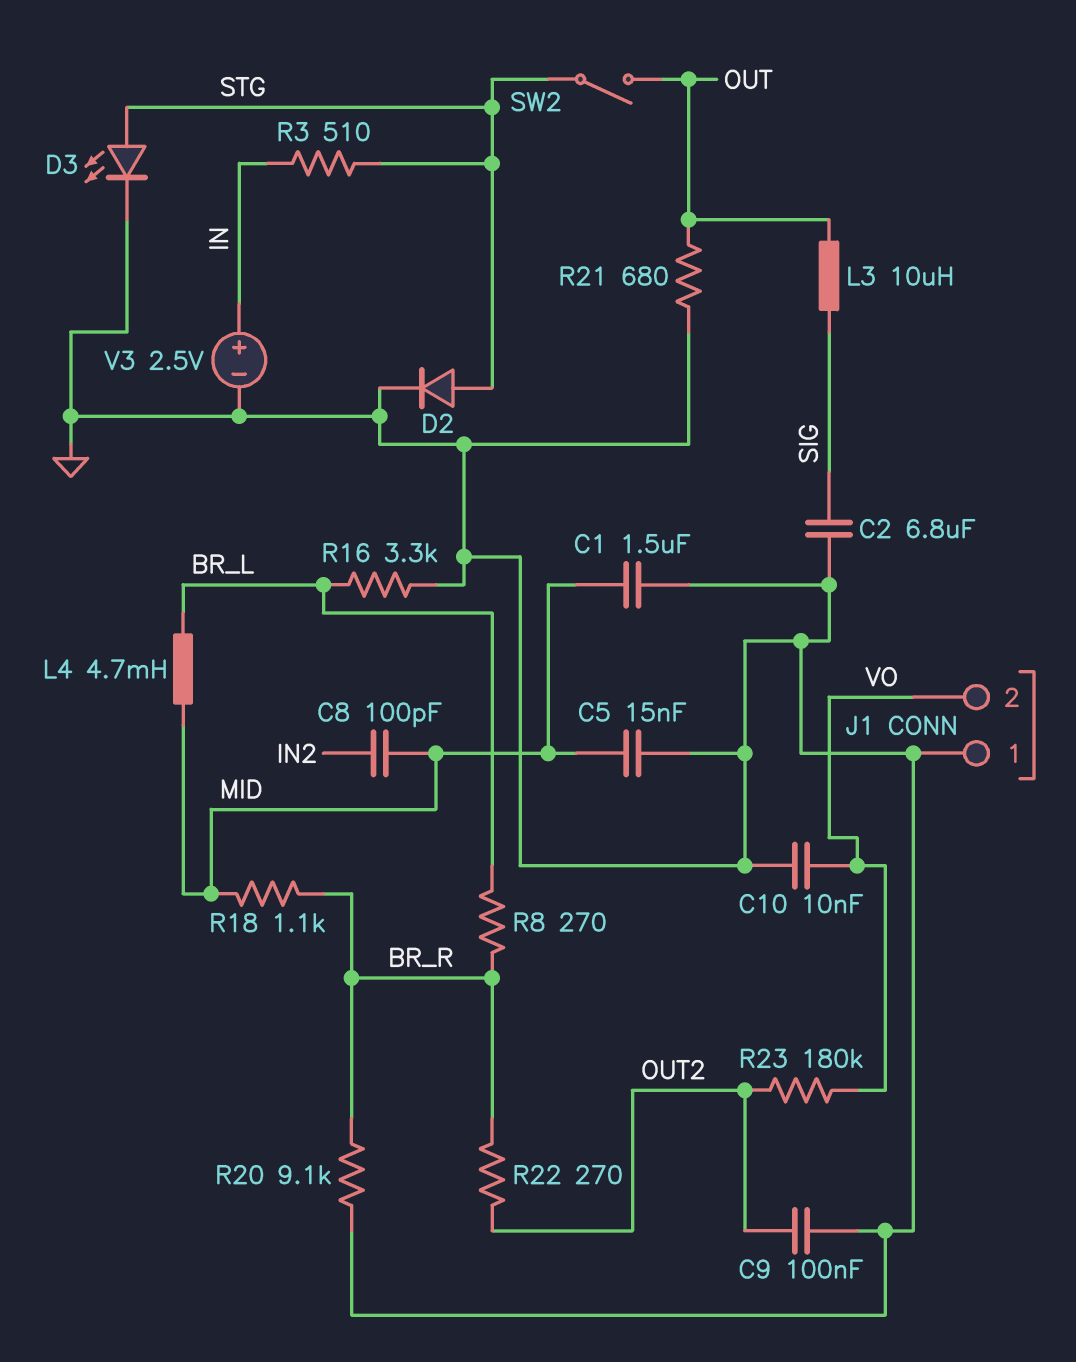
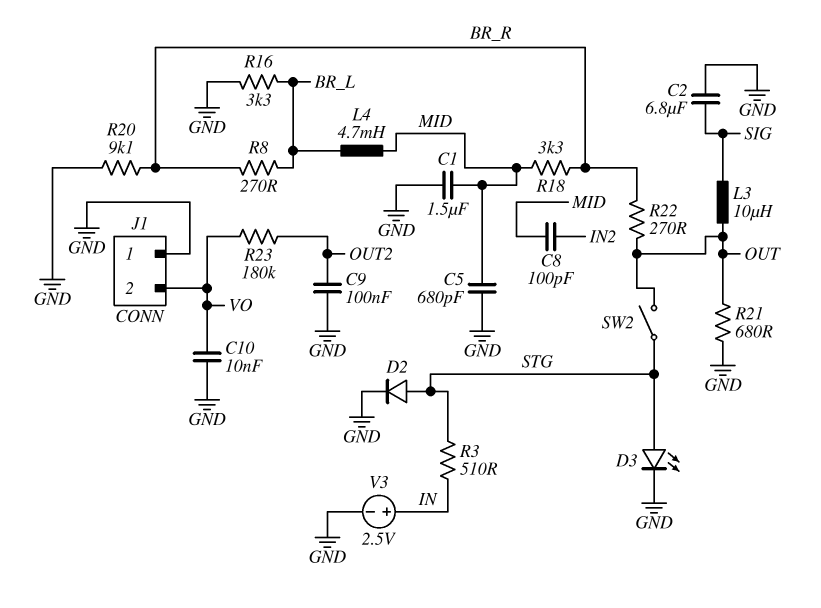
C5: 15nF (GND, MID) -> 680pF (GND, MID)
R18: 1.1k (BR_R, MID) -> 3.3k (BR_R, MID)
R22: 270 (BR_R, OUT2) -> 270 (BR_R, OUT)

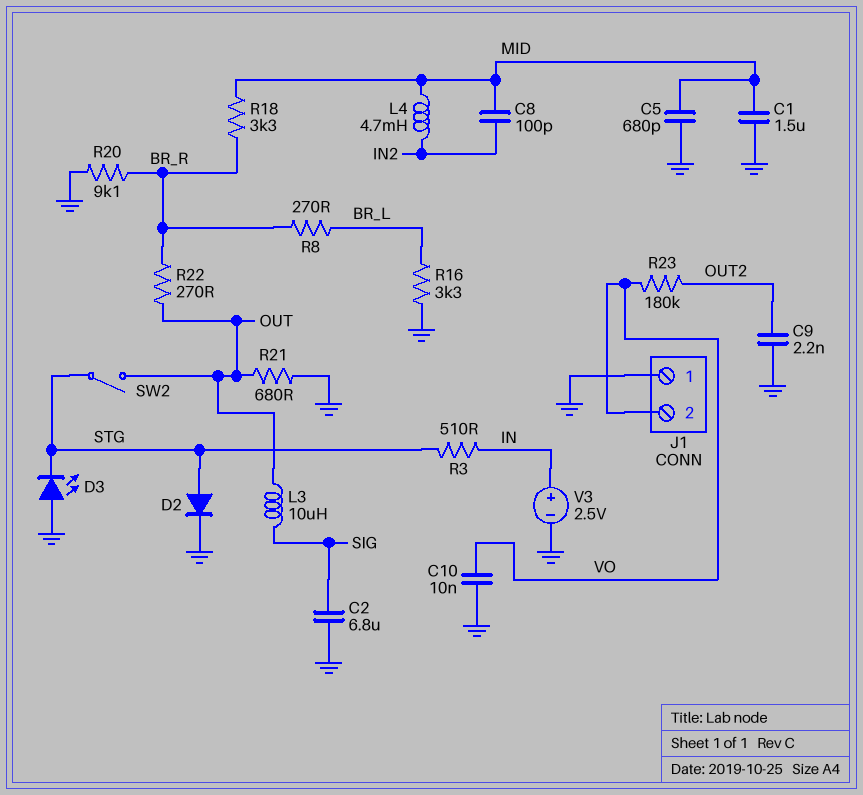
C9: 100nF (GND, OUT2) -> 2.2nF (GND, OUT2)
D3: LED (A STG, K GND) -> LED (A GND, K STG)
L4: 4.7mH (BR_L, MID) -> 4.7mH (IN2, MID)

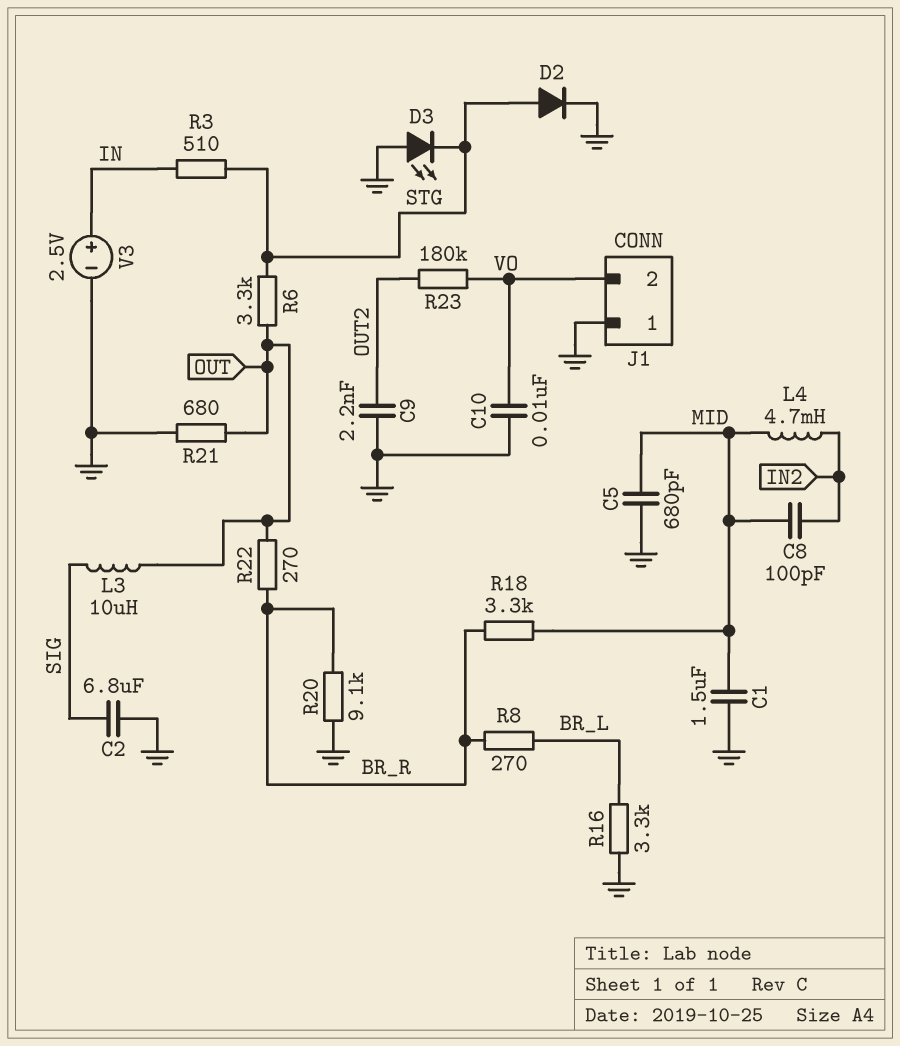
R6: none -> 3.3k (OUT, STG)
SW2: switch (OUT, STG) -> none

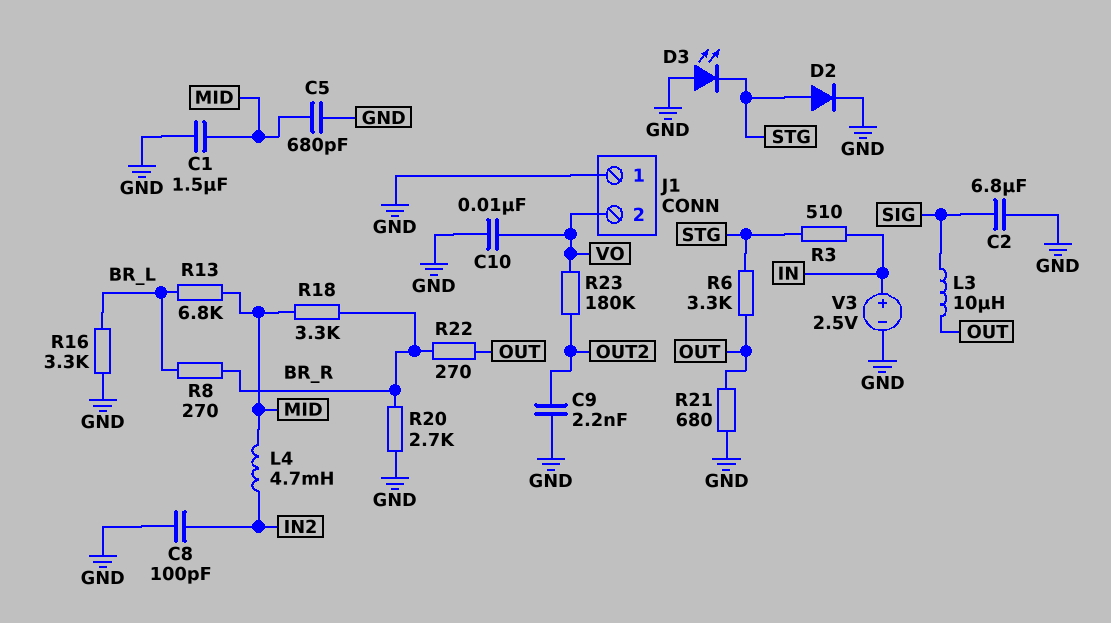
C8: 100pF (IN2, MID) -> 100pF (GND, IN2)
R13: none -> 6.8k (BR_L, MID)
R20: 9.1k (BR_R, GND) -> 2.7k (BR_R, GND)

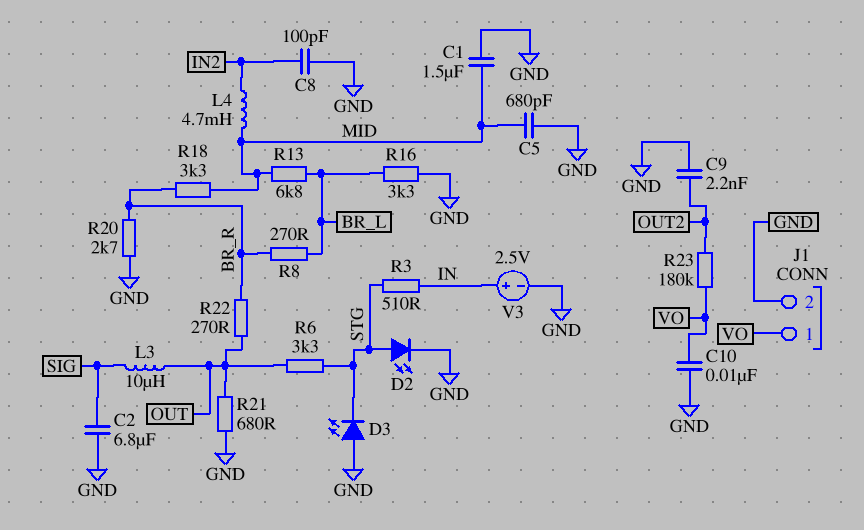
D2: diode (A STG, K GND) -> LED (A STG, K GND)
J1 pin 1: GND -> VO
J1 pin 2: VO -> GND

